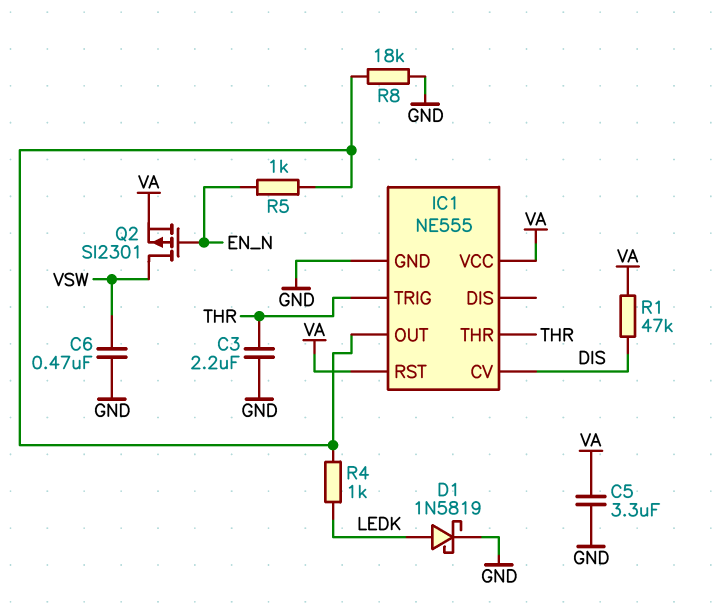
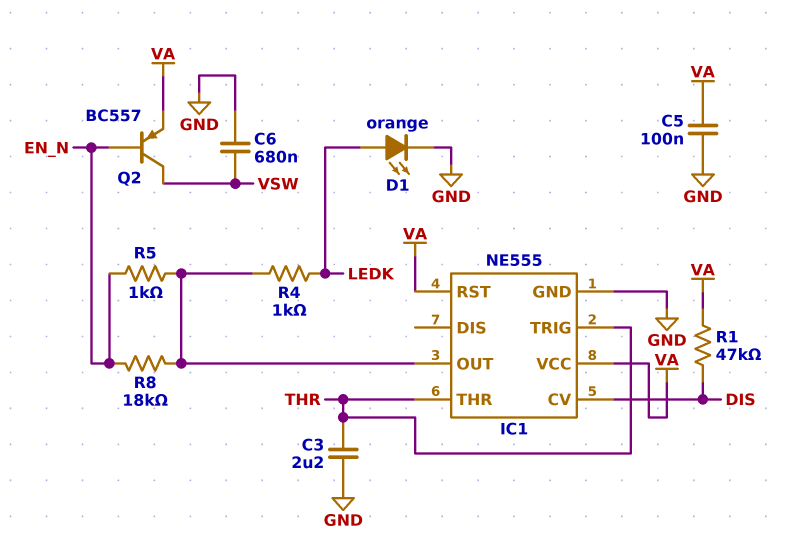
C5: 3.3uF (GND, VA) -> 100nF (GND, VA)
C6: 470nF (GND, VSW) -> 680nF (GND, VSW)
D1: schottky 1N5819 (A LEDK, K GND) -> LED orange (A LEDK, K GND)
Q2: PMOS SI2301 (G EN_N, D VSW, S VA) -> PNP BC557 (B EN_N, C VSW, E VA)
R8: 18k (GND, IC1/OUT) -> 18k (EN_N, IC1/OUT)

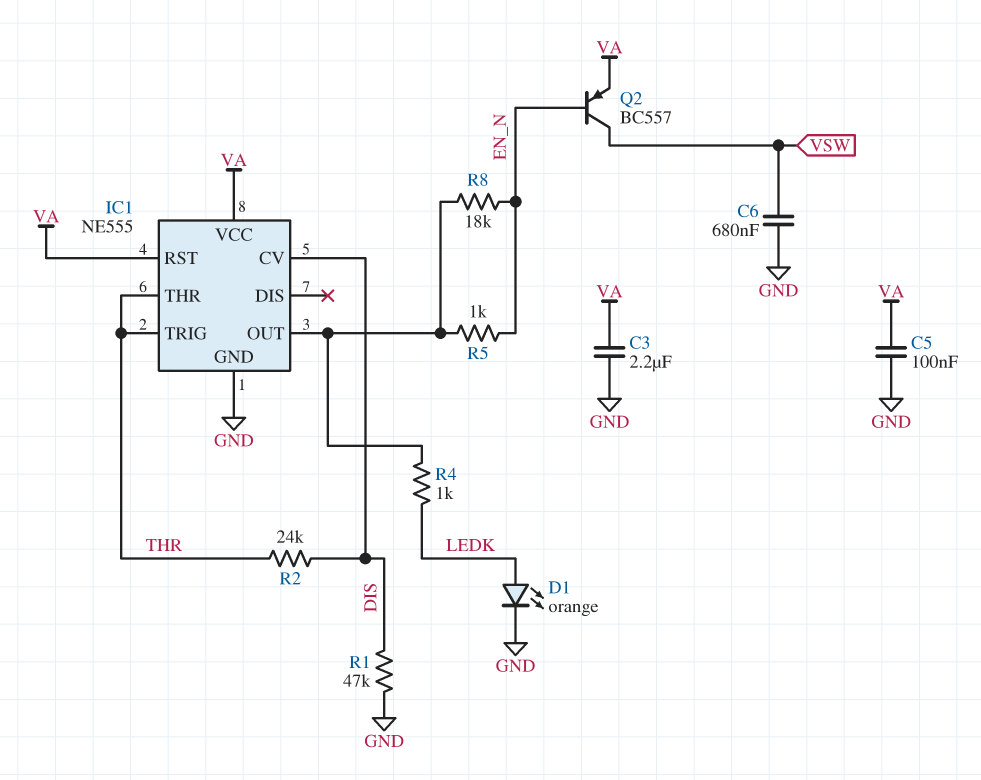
C3: 2.2uF (GND, THR) -> 2.2uF (GND, VA)
R1: 47k (DIS, VA) -> 47k (DIS, GND)
R2: none -> 24k (DIS, THR)

